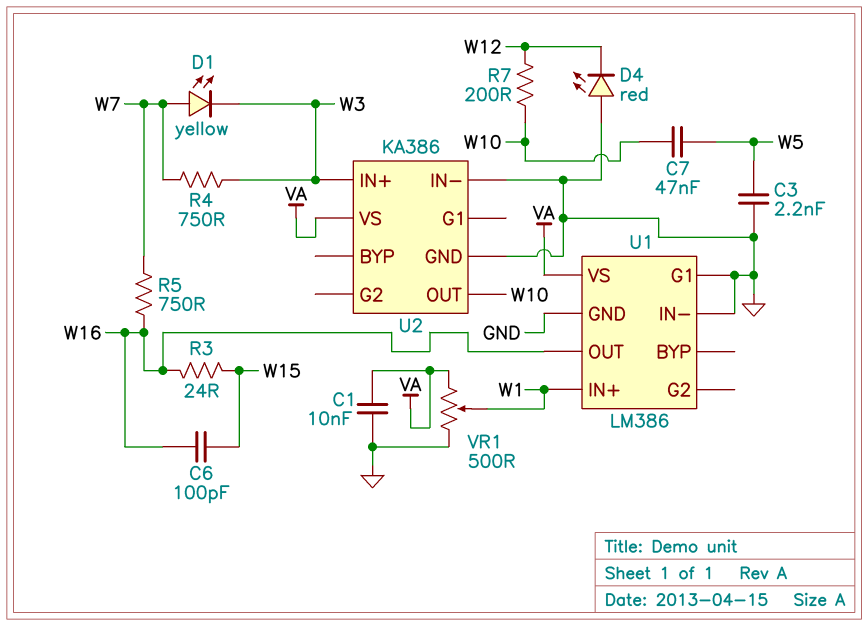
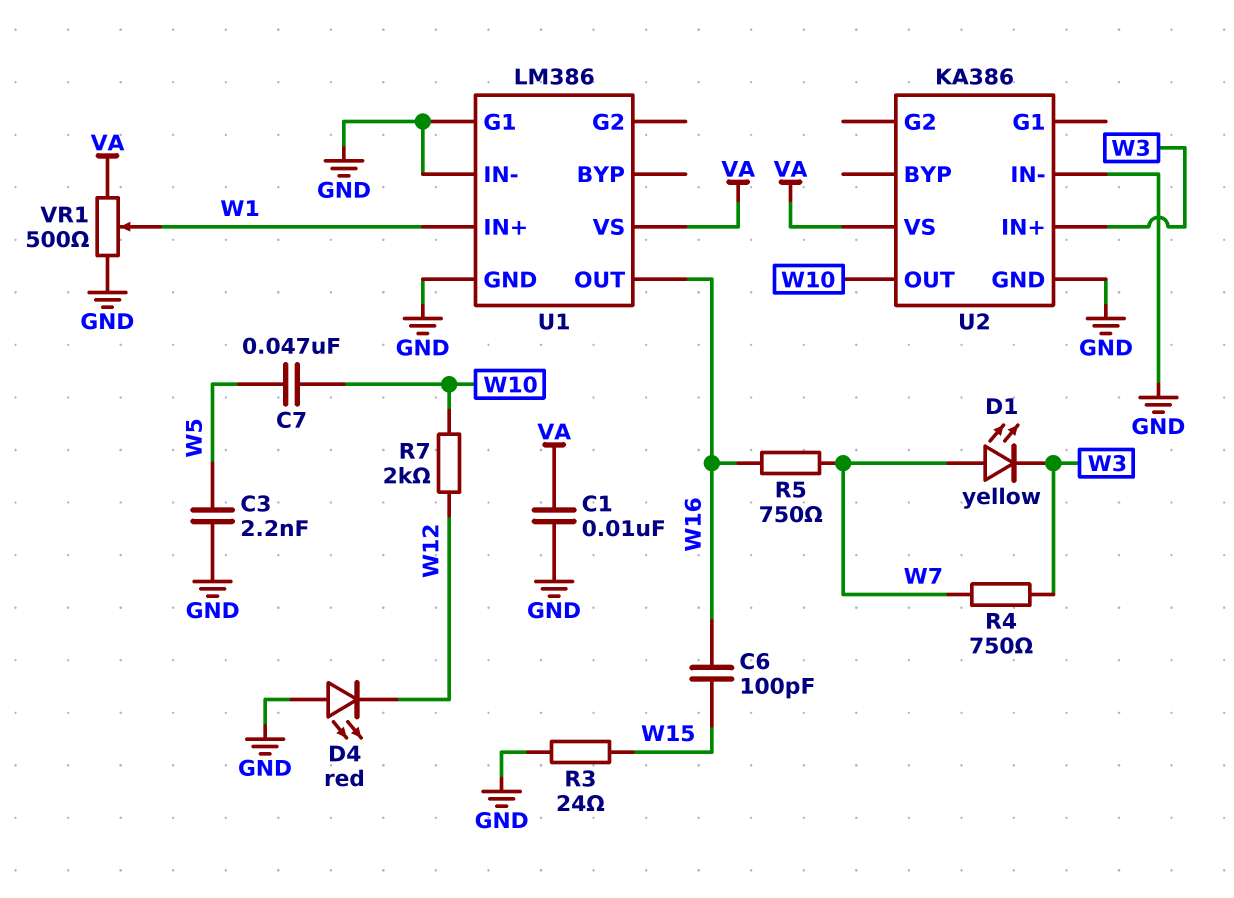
R3: 24 (W15, W16) -> 24 (GND, W15)
R7: 200 (W10, W12) -> 2k (W10, W12)

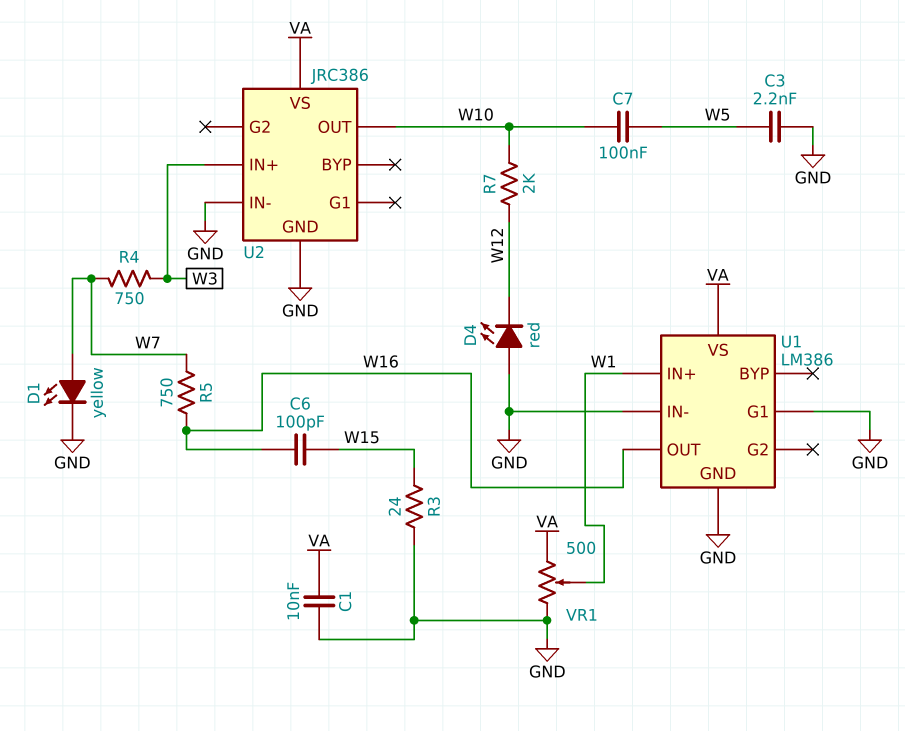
C7: 47nF (W5, W10) -> 100nF (W5, W10)
D1: LED yellow (A W7, K W3) -> LED yellow (A W7, K GND)
U2: KA386 -> JRC386

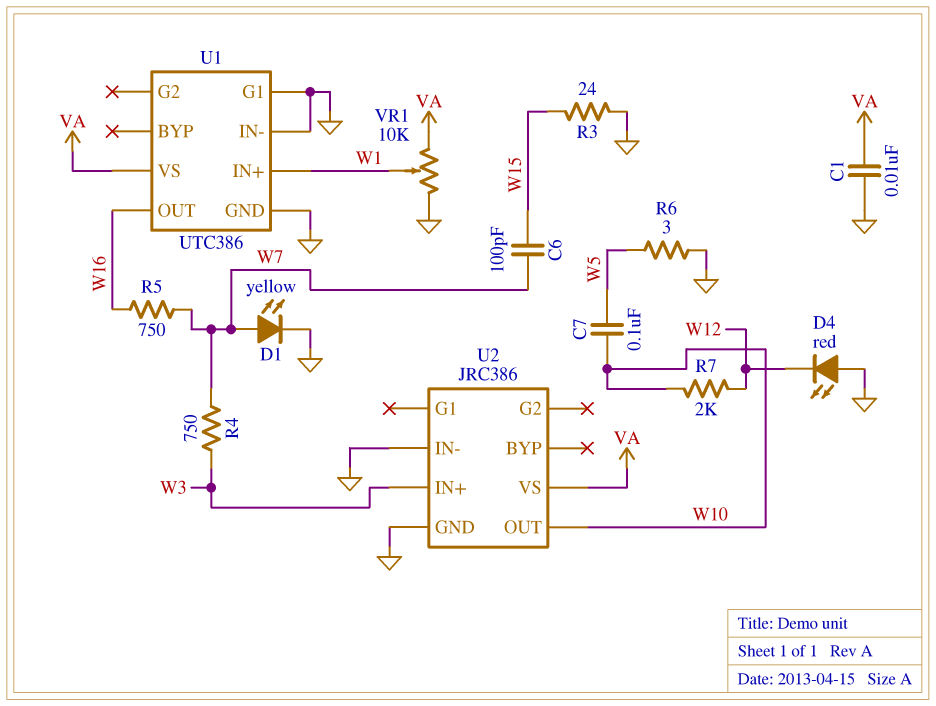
C3: 2.2nF (GND, W5) -> none
C6: 100pF (W15, W16) -> 100pF (W7, W15)
R6: none -> 3 (GND, W5)
U1: LM386 -> UTC386
VR1: 500 (GND, VA, wiper W1) -> 10k (GND, VA, wiper W1)

